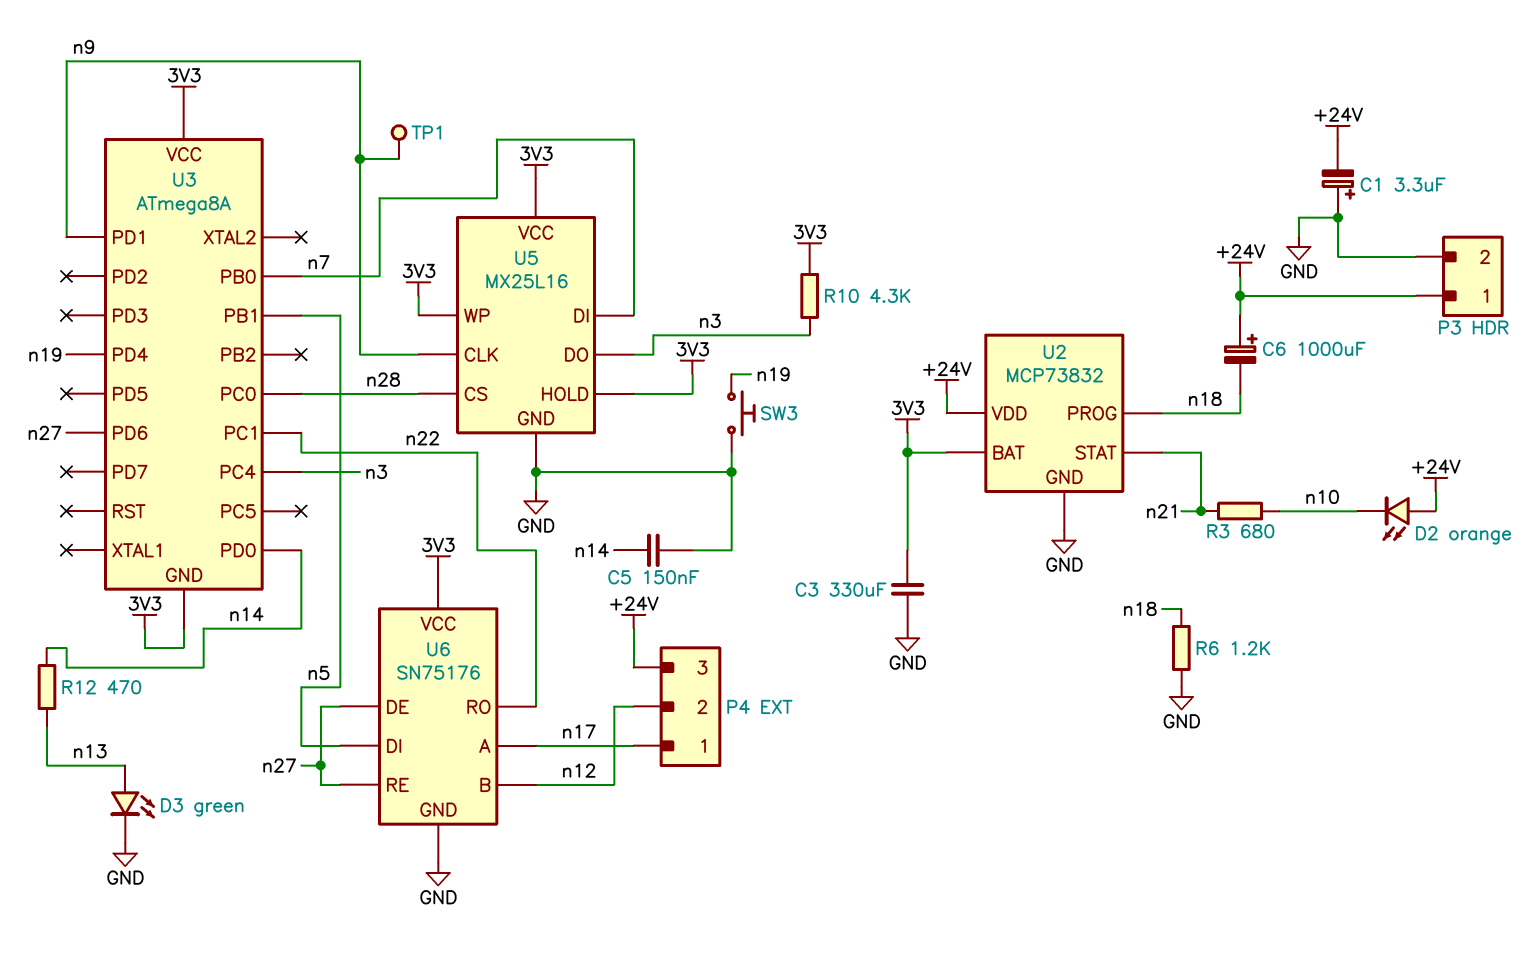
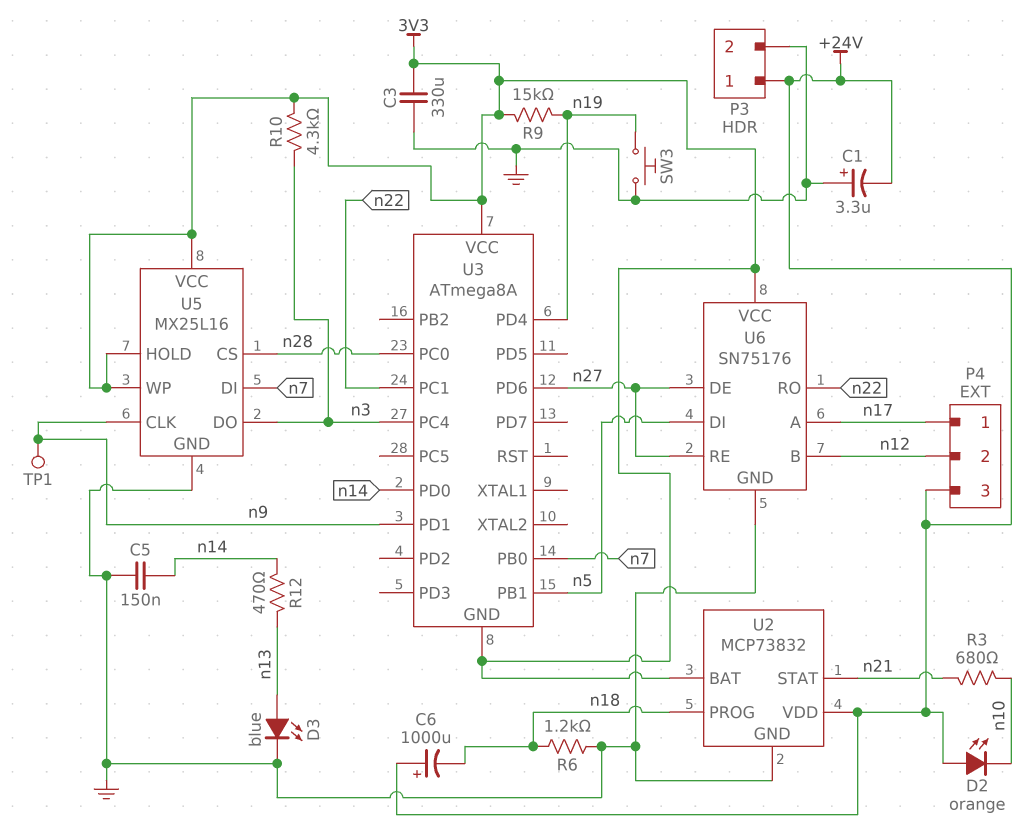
D3: LED green (A n13, K GND) -> LED blue (A n13, K GND)
R9: none -> 15k (3V3, n19)

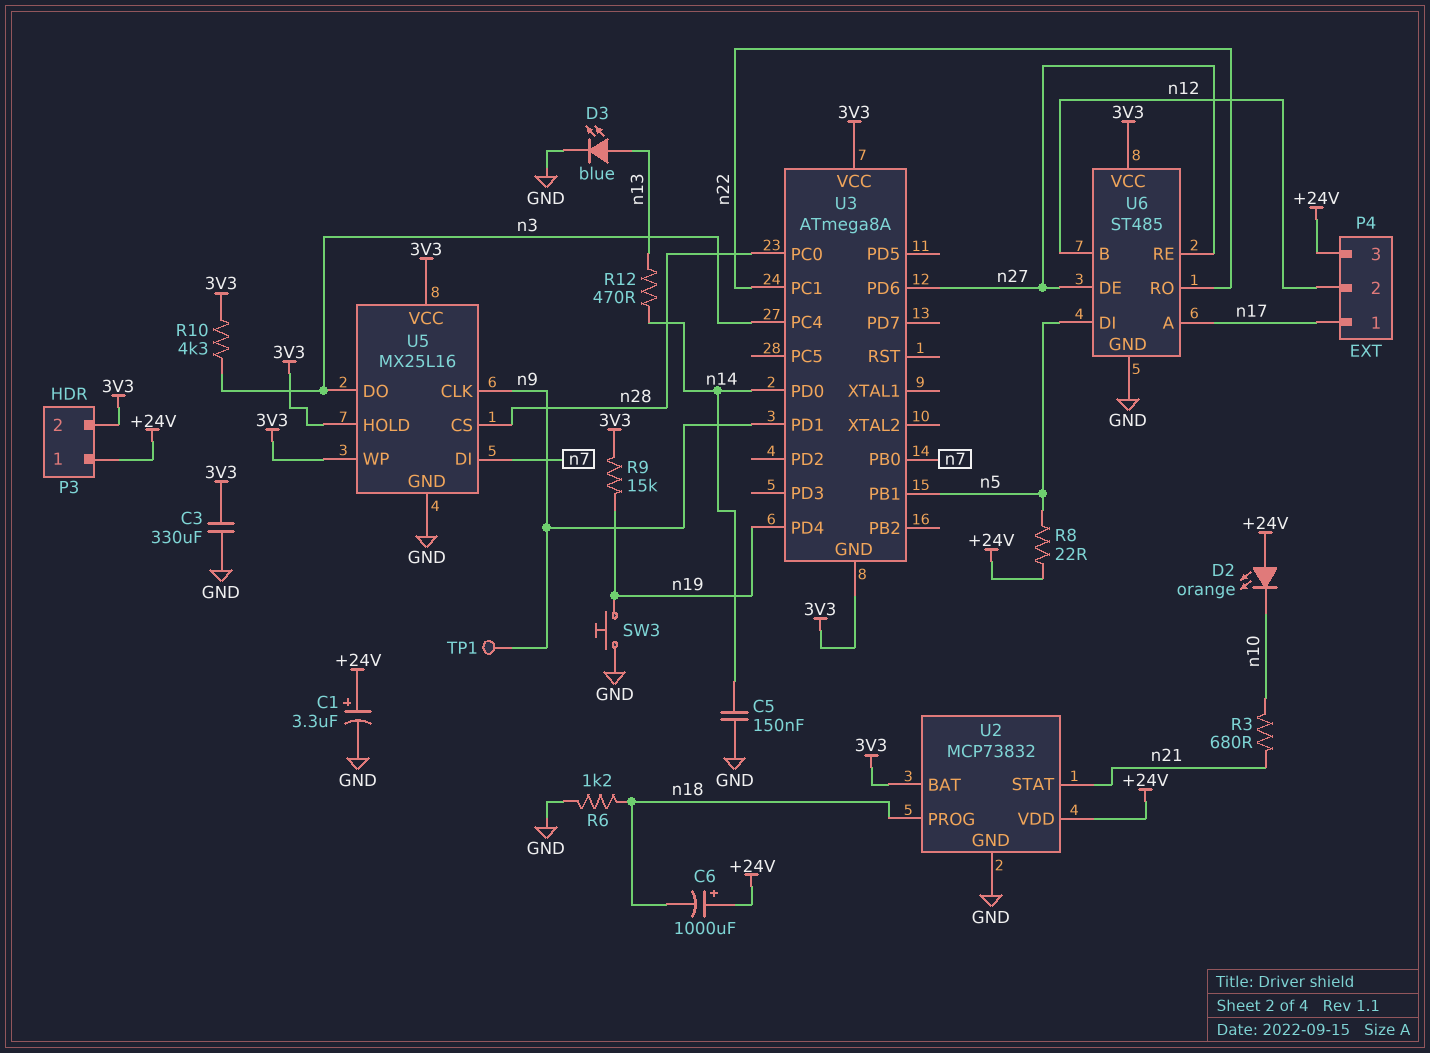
C1: 3.3uF (plus GND, minus +24V) -> 3.3uF (plus +24V, minus GND)
P3 pin 2: GND -> 3V3
R8: none -> 22 (+24V, n5)
U6: SN75176 -> ST485

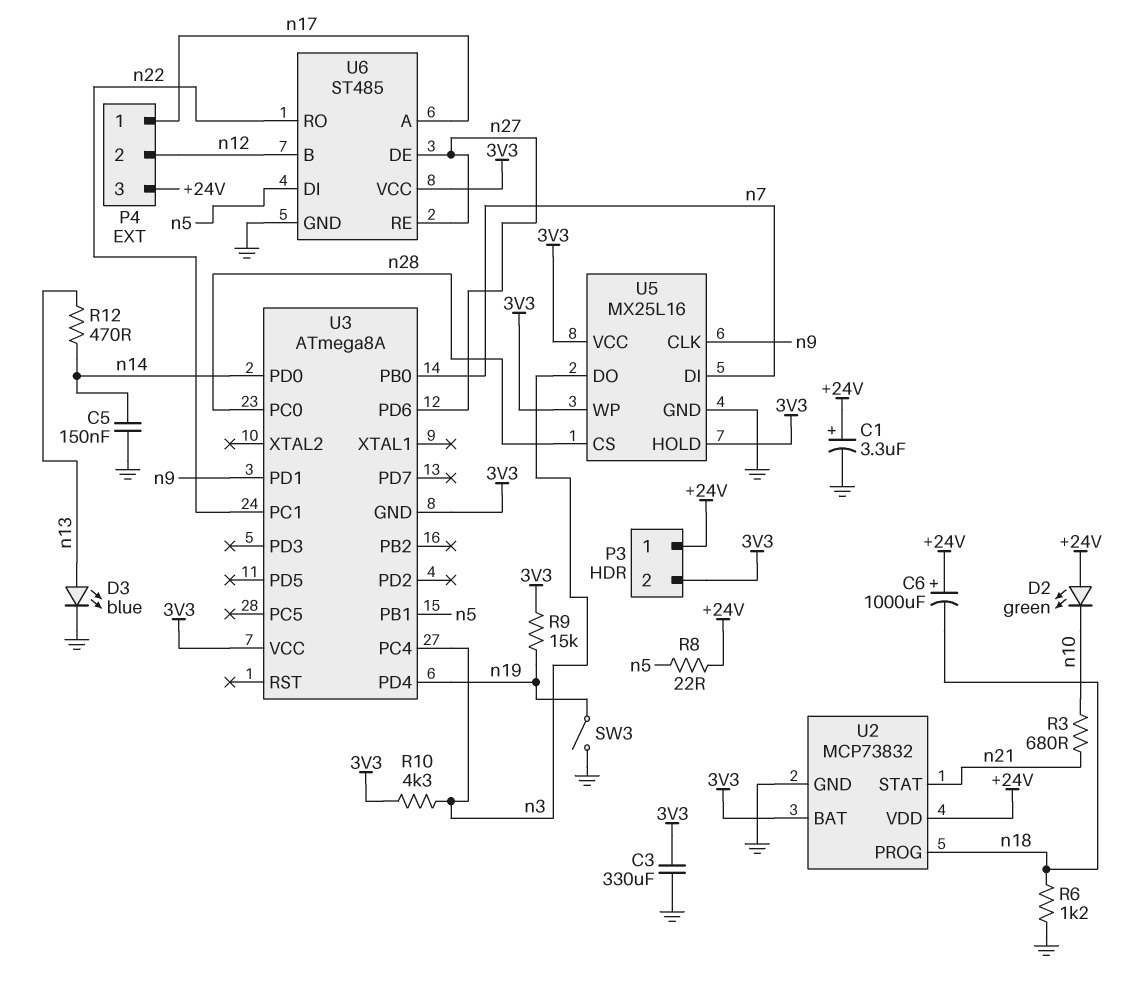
D2: LED orange (A +24V, K n10) -> LED green (A +24V, K n10)
SW3: button (GND, n19) -> switch (GND, n19)
TP1: test point (n9) -> none

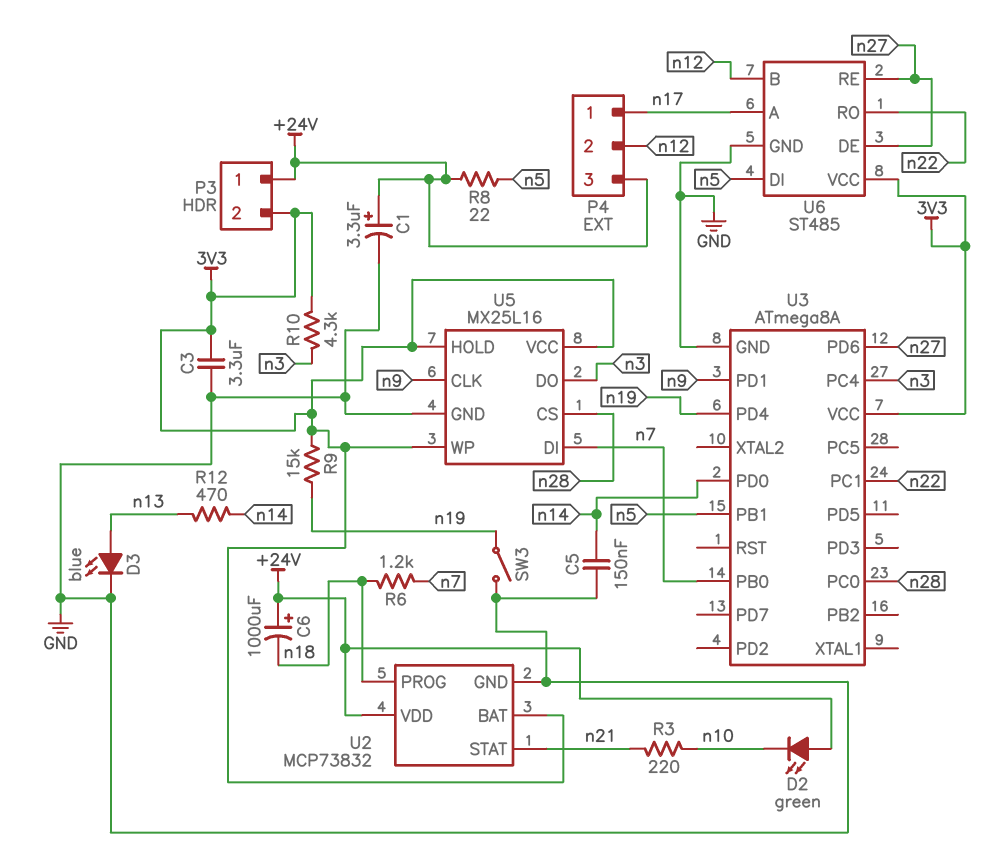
C3: 330uF (3V3, GND) -> 3.3uF (3V3, GND)
R3: 680 (n10, n21) -> 220 (n10, n21)
R6: 1.2k (GND, n18) -> 1.2k (n7, n18)
U3 pin GND: 3V3 -> GND

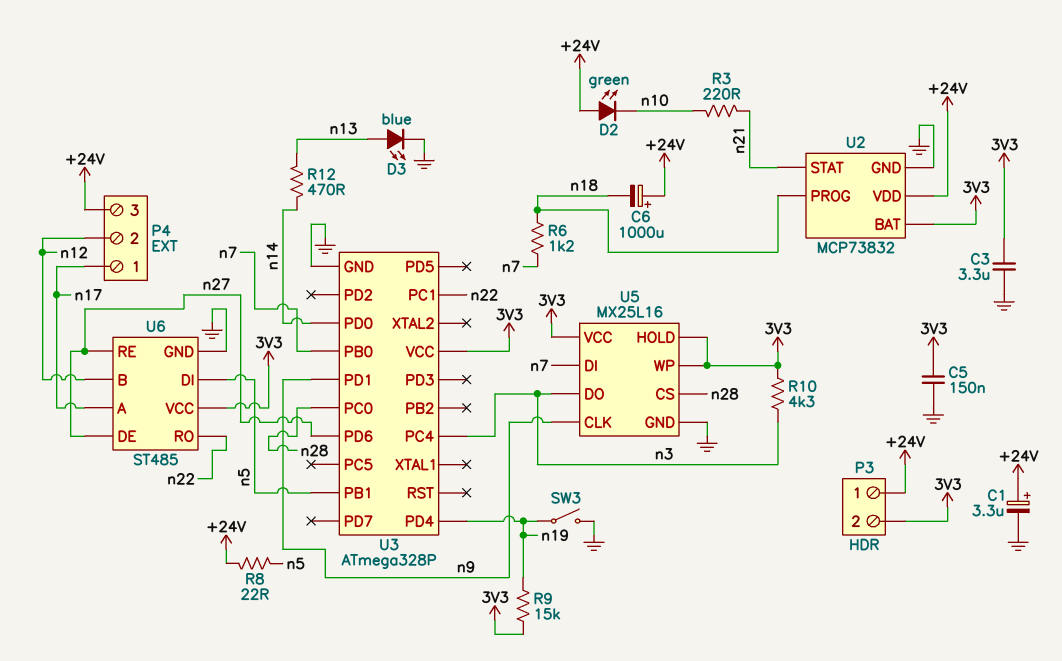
C5: 150nF (GND, n14) -> 150nF (3V3, GND)
U3: ATmega8A -> ATmega328P

